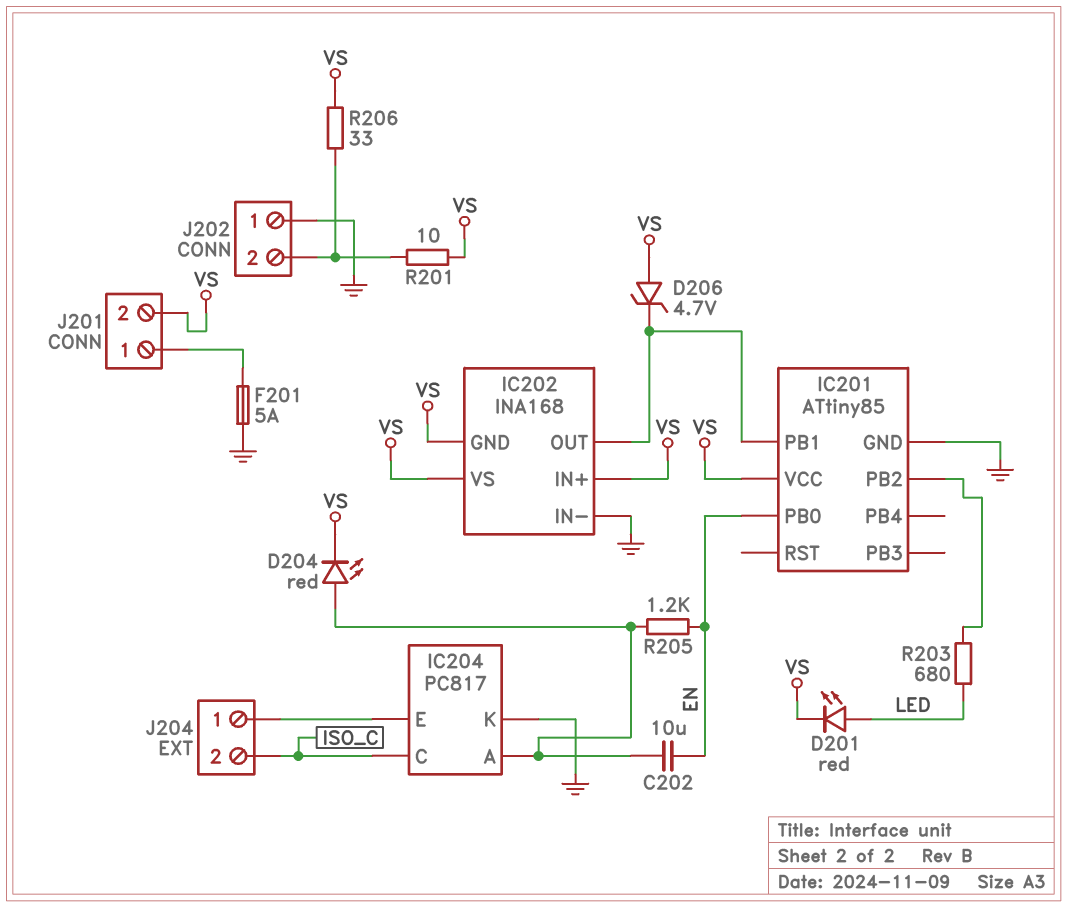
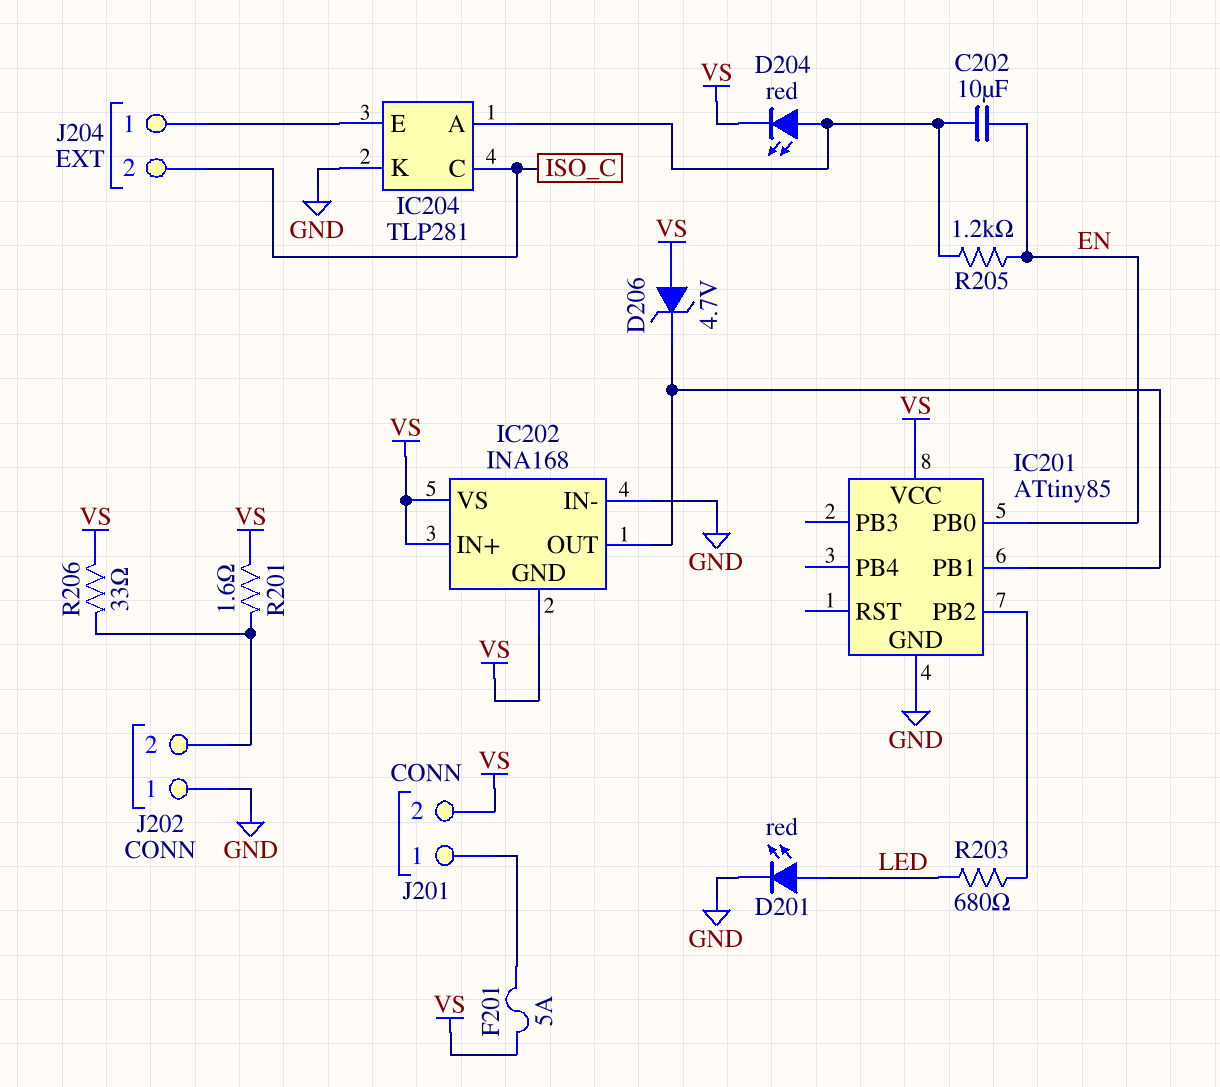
D201: LED red (A LED, K VS) -> LED red (A LED, K GND)
F201: 5A (GND, J201/1) -> 5A (J201/1, VS)
IC204: PC817 -> TLP281
R201: 10 (J202/2, VS) -> 1.6 (J202/2, VS)

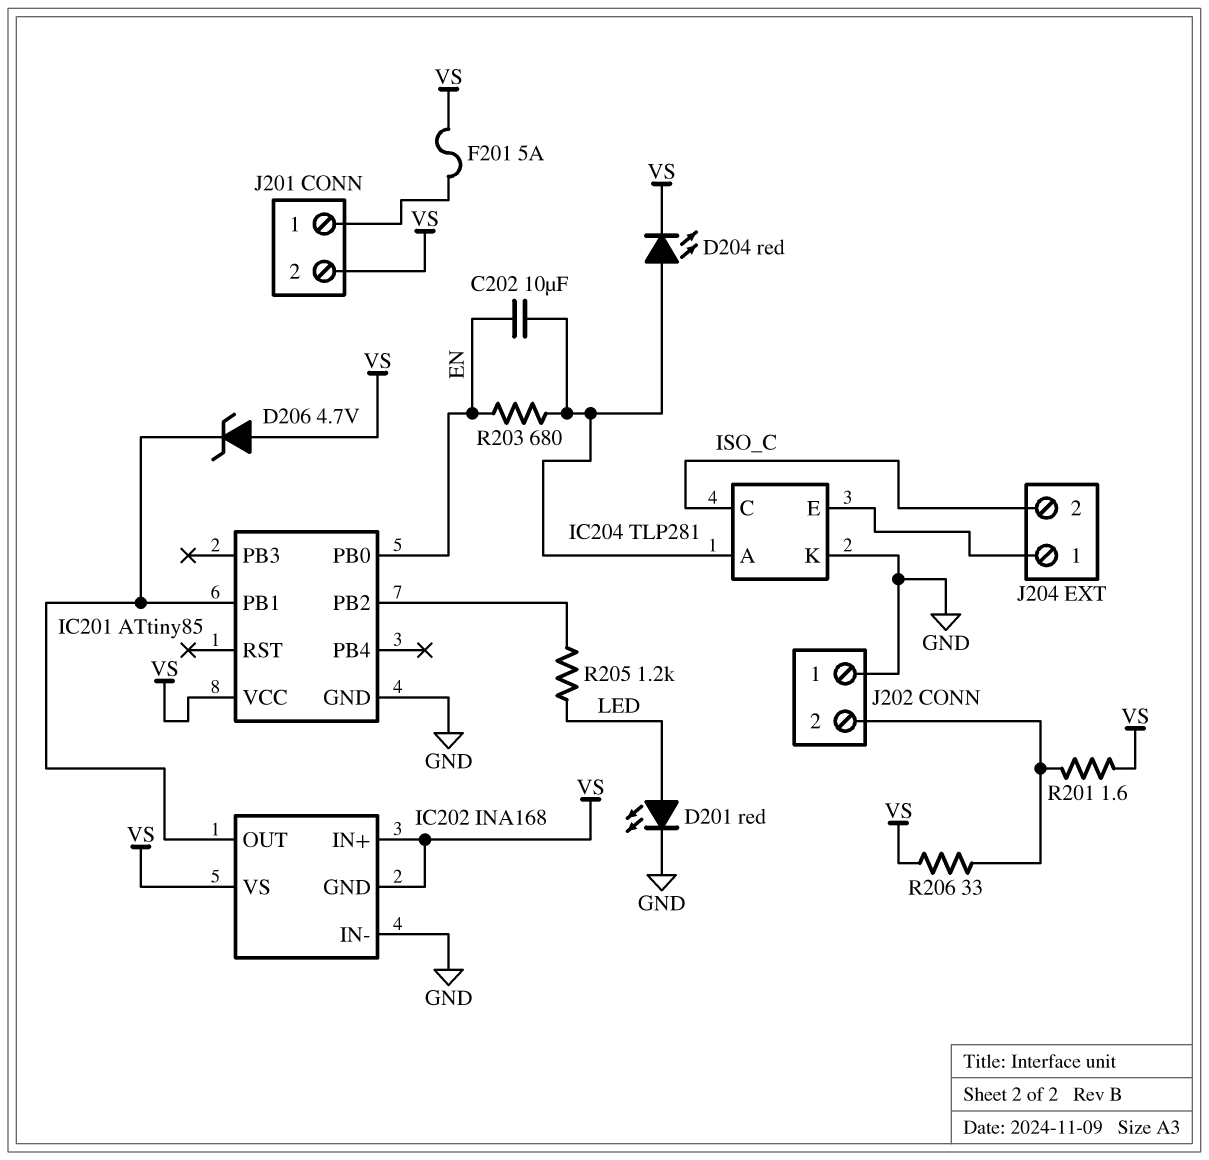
R203: 680 (IC201/PB2, LED) -> 680 (EN, IC204/A)
R205: 1.2k (EN, IC204/A) -> 1.2k (IC201/PB2, LED)

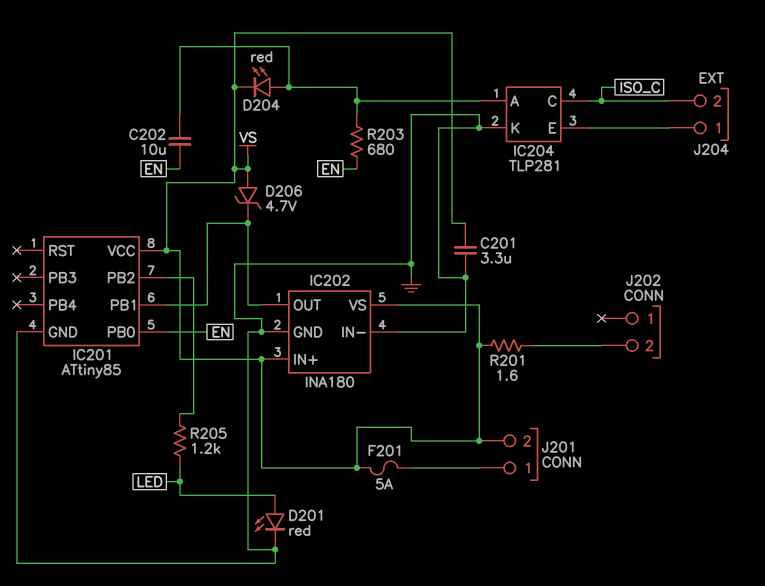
C201: none -> 3.3uF (GND, VS)
IC202: INA168 -> INA180
IC202 pin GND: VS -> GND
J202 pin 1: GND -> none
R206: 33 (J202/2, VS) -> none

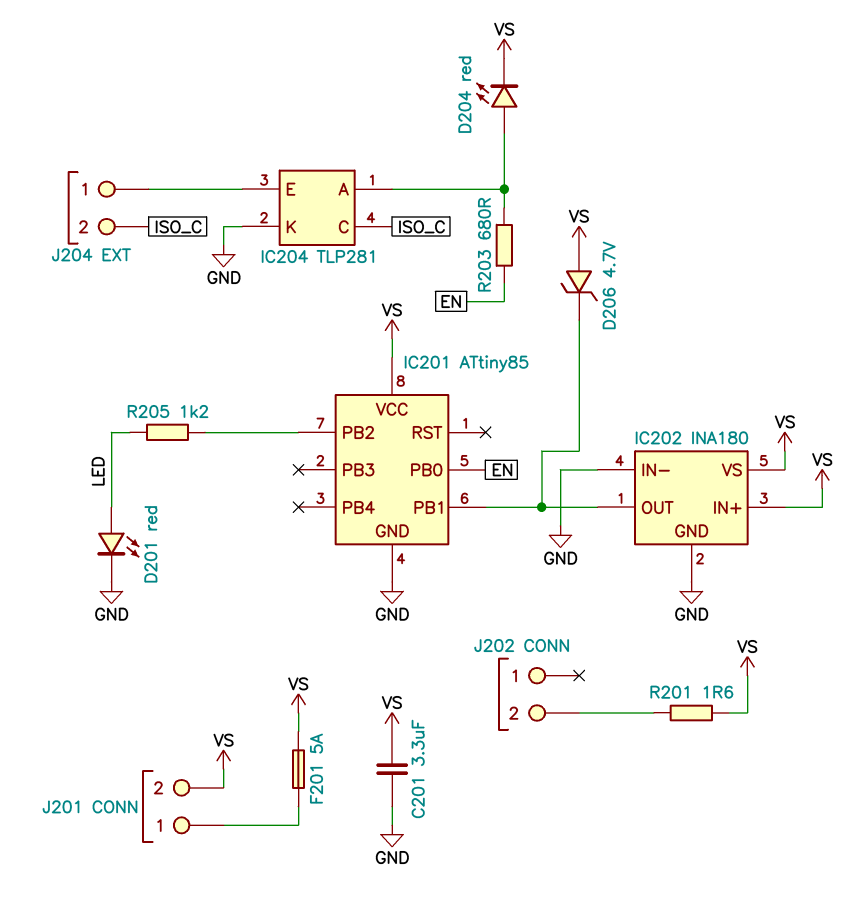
C202: 10uF (EN, IC204/A) -> none

